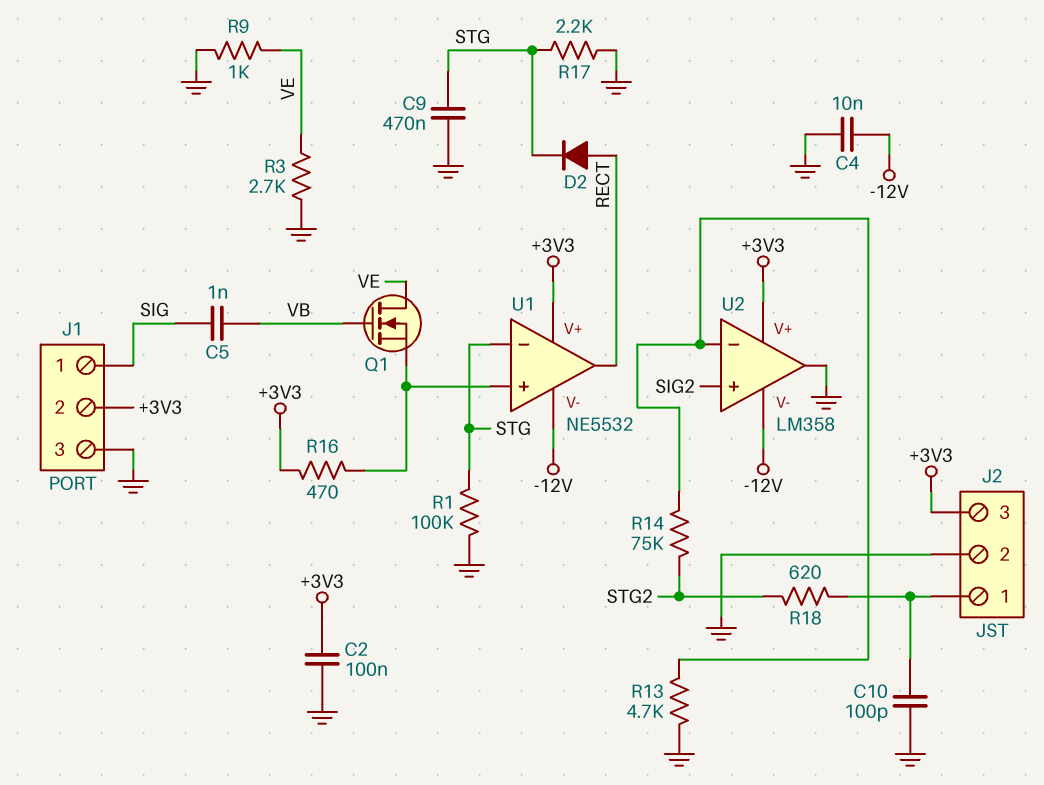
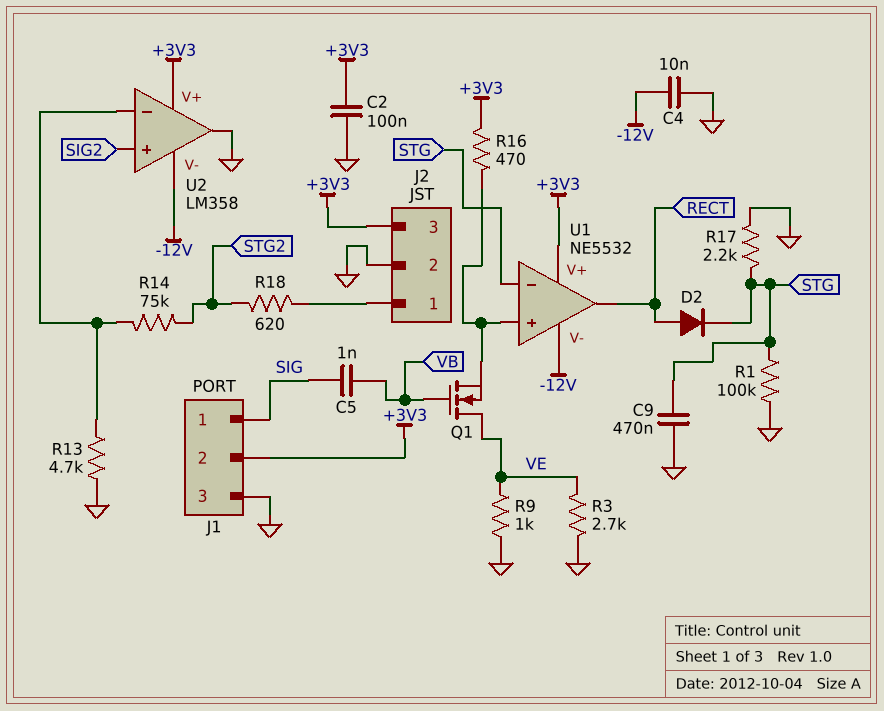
C10: 100pF (GND, J2/1) -> none

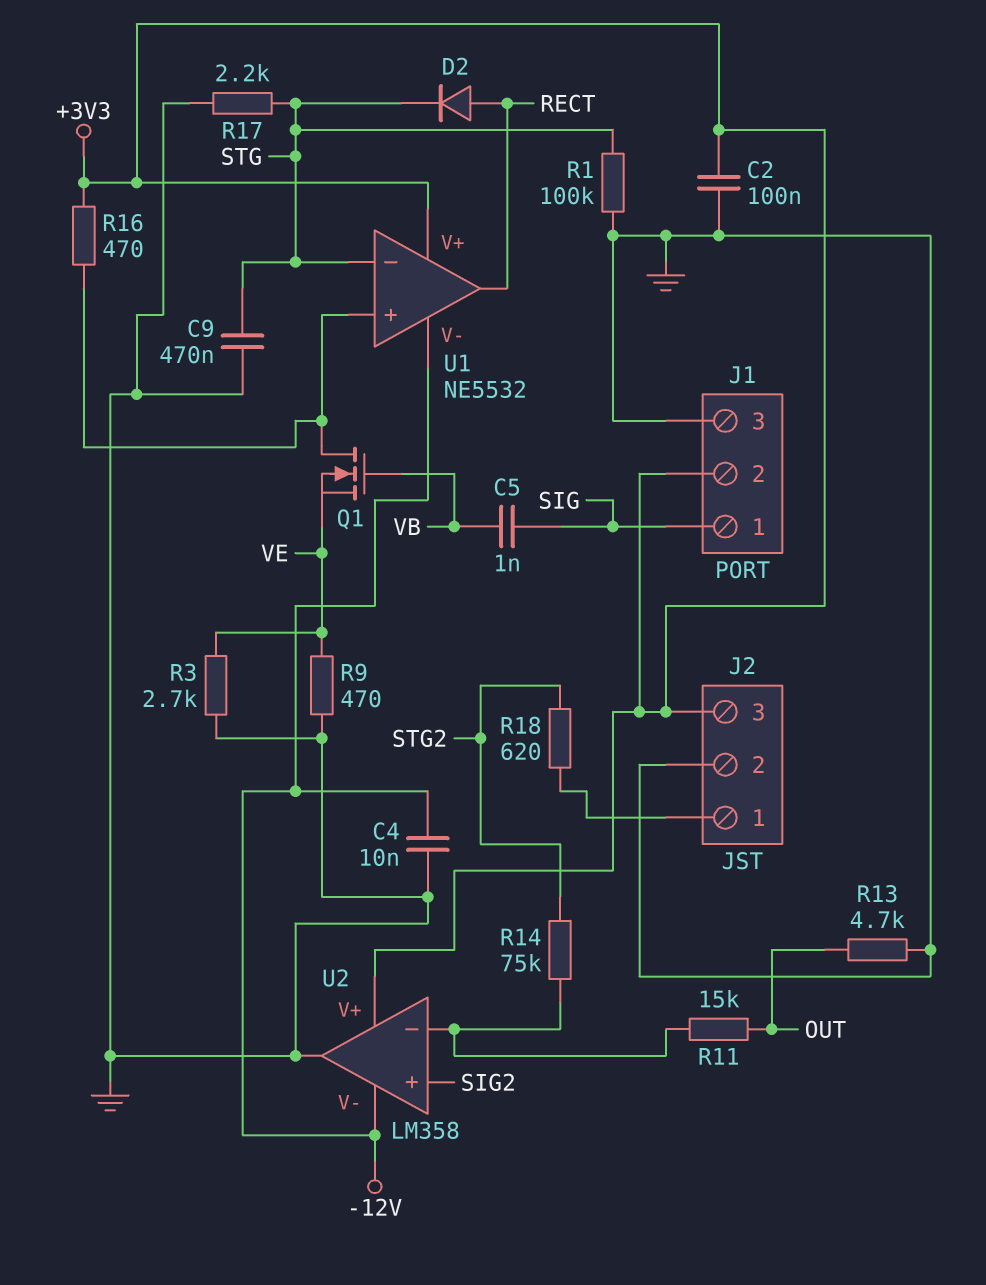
Q1: NMOS (G VB, D VE, S U1/in+) -> NMOS (G VB, D U1/in+, S VE)
R9: 1k (GND, VE) -> 470 (GND, VE)
R11: none -> 15k (OUT, U2/in-)
R13: 4.7k (GND, U2/in-) -> 4.7k (GND, OUT)

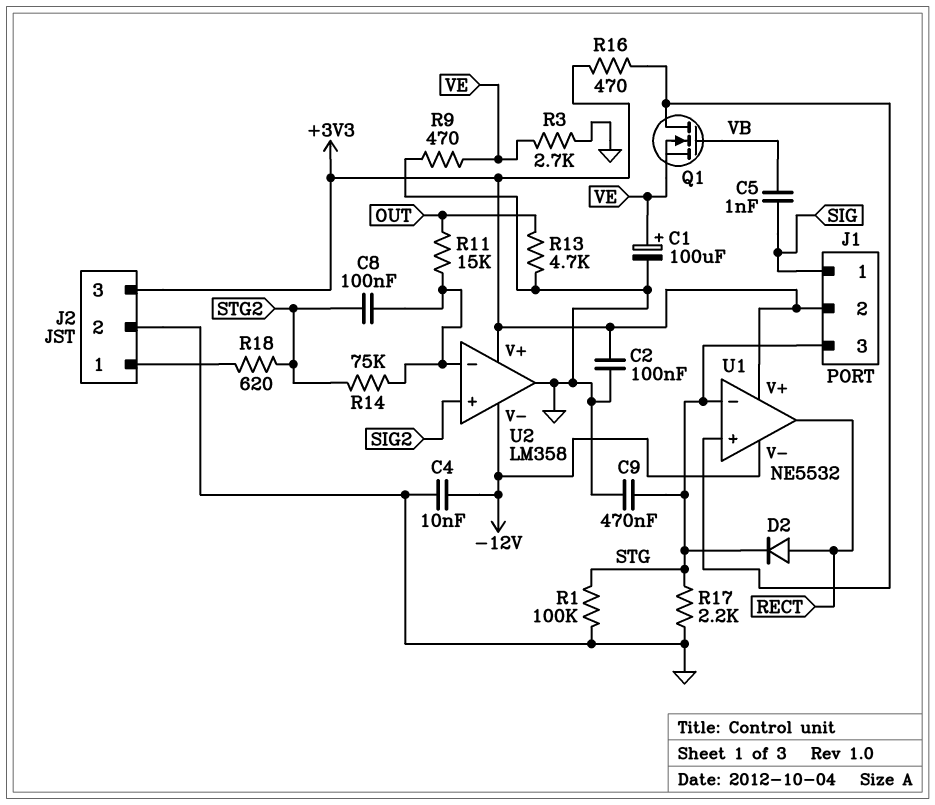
C1: none -> 100uF (plus VE, minus GND)
C8: none -> 100nF (STG2, U2/in-)
J1 pin 3: GND -> STG

